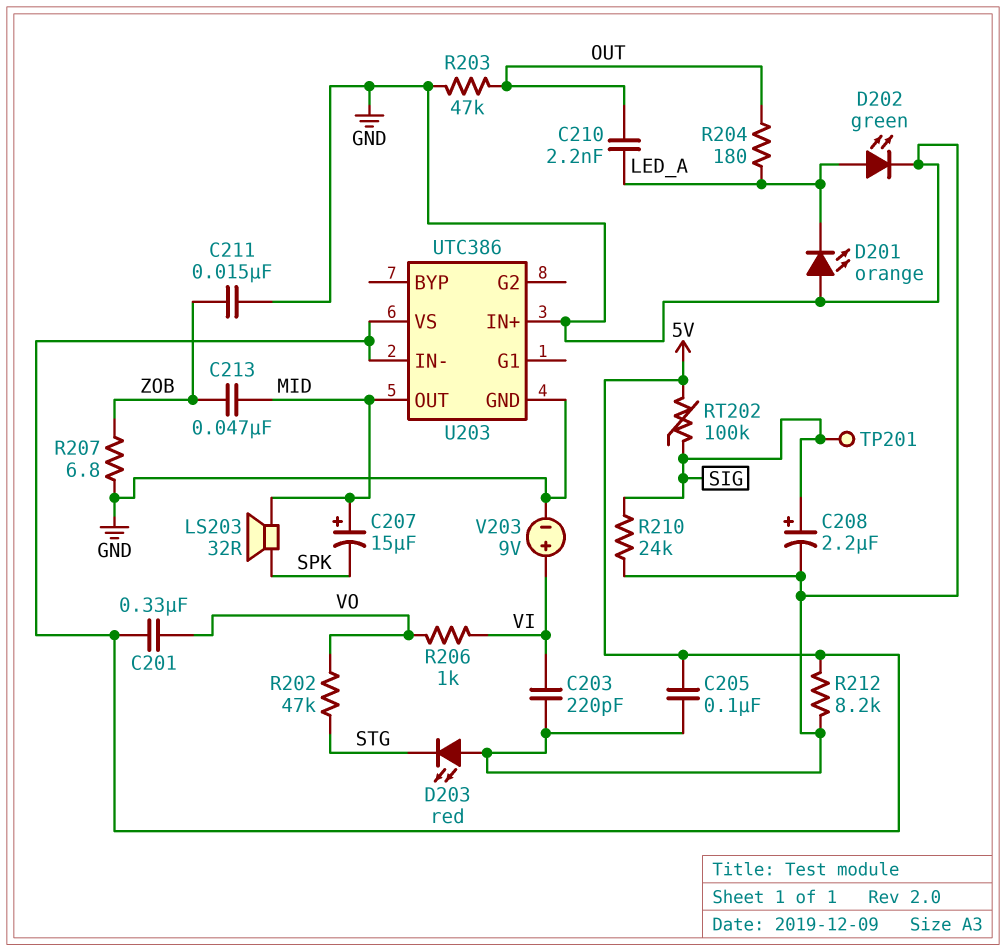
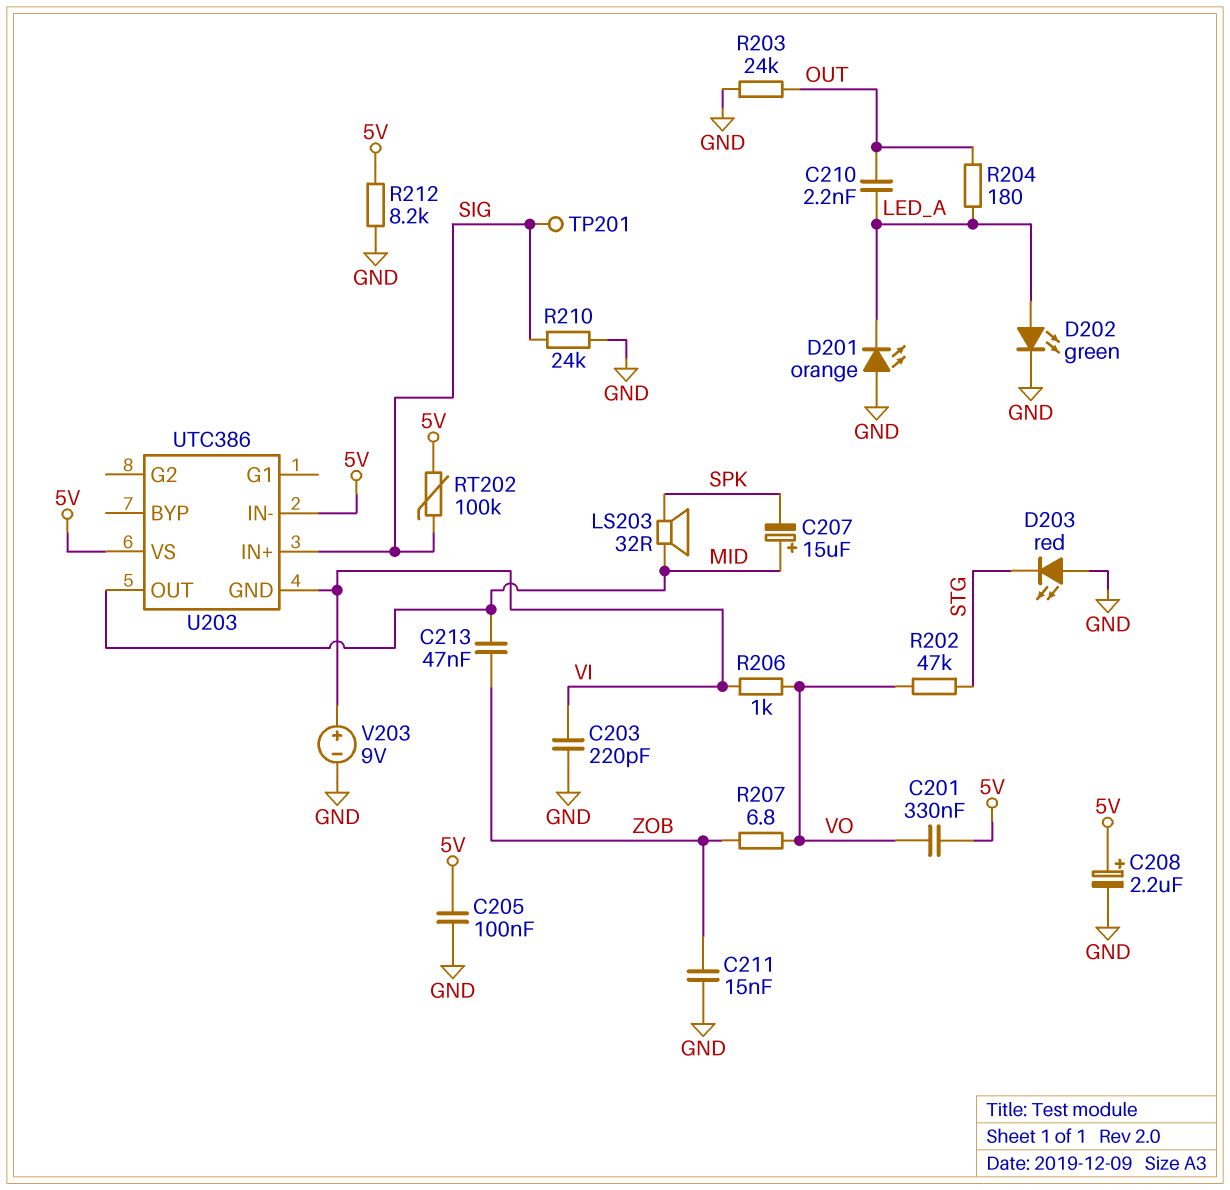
C208: 2.2uF (plus SIG, minus GND) -> 2.2uF (plus 5V, minus GND)
R203: 47k (GND, OUT) -> 24k (GND, OUT)
R207: 6.8 (GND, ZOB) -> 6.8 (VO, ZOB)
U203 pin GND: GND -> VI
U203 pin IN+: GND -> SIG

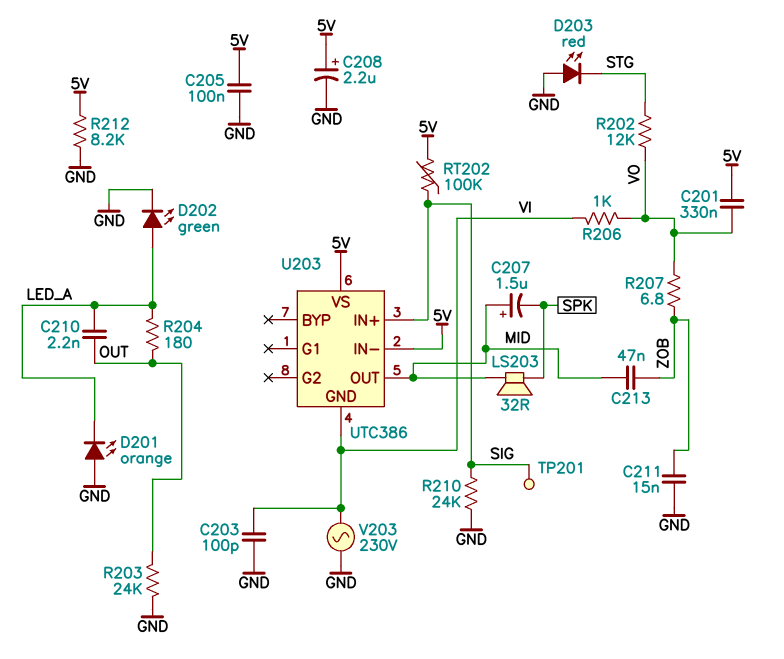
C203: 220pF (GND, VI) -> 100pF (GND, VI)
C207: 15uF (plus MID, minus SPK) -> 1.5uF (plus MID, minus SPK)
R202: 47k (STG, VO) -> 12k (STG, VO)
V203: 9V (plus VI, minus GND) -> AC 230V (GND, VI)

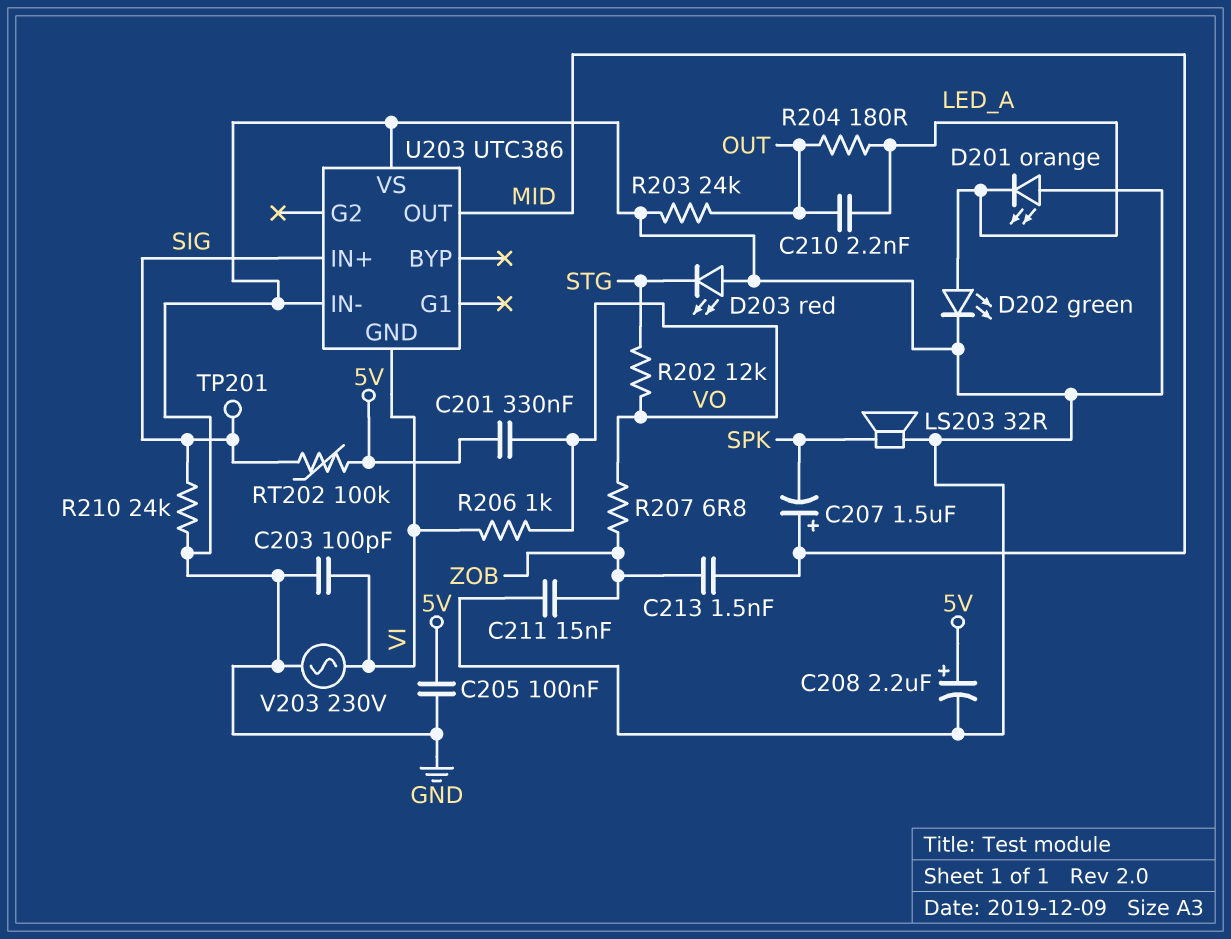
C213: 47nF (MID, ZOB) -> 1.5nF (MID, ZOB)
LS203: speaker 32R (MID, SPK) -> speaker 32R (GND, SPK)
R212: 8.2k (5V, GND) -> none
U203 pin IN-: 5V -> GND
U203 pin VS: 5V -> GND

